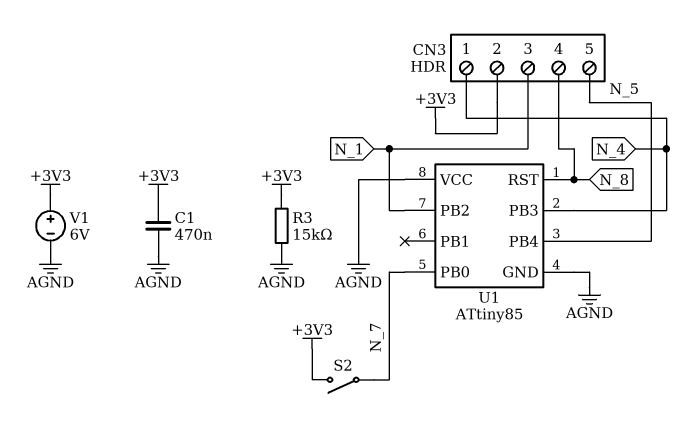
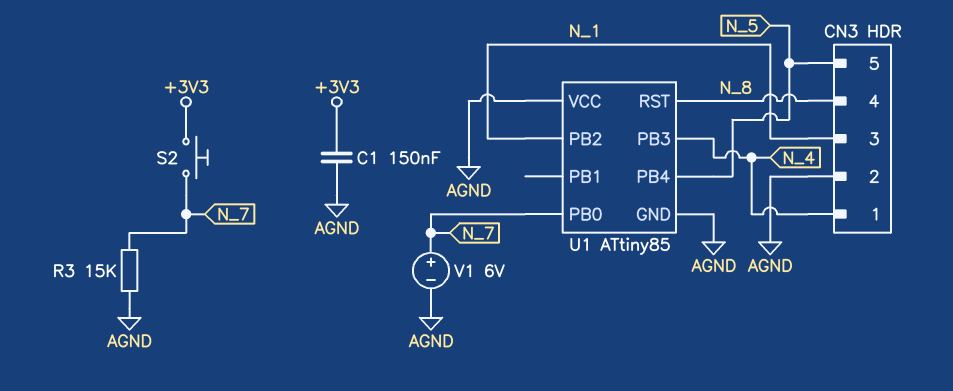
C1: 470nF (+3V3, AGND) -> 150nF (+3V3, AGND)
CN3 pin 2: +3V3 -> AGND
R3: 15k (+3V3, AGND) -> 15k (AGND, N_7)
S2: switch (+3V3, N_7) -> button (+3V3, N_7)
V1: 6V (plus +3V3, minus AGND) -> 6V (plus N_7, minus AGND)

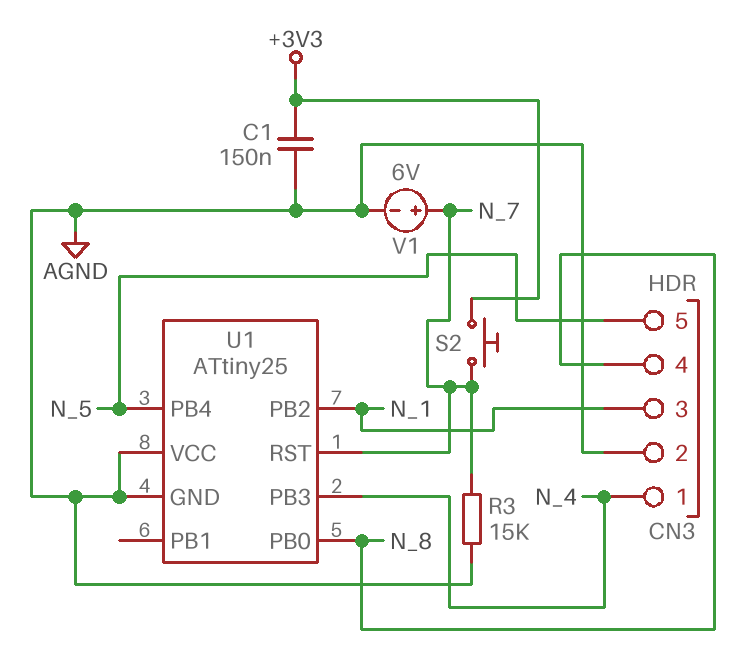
U1: ATtiny85 -> ATtiny25
U1 pin PB0: N_7 -> N_8
U1 pin RST: N_8 -> N_7

